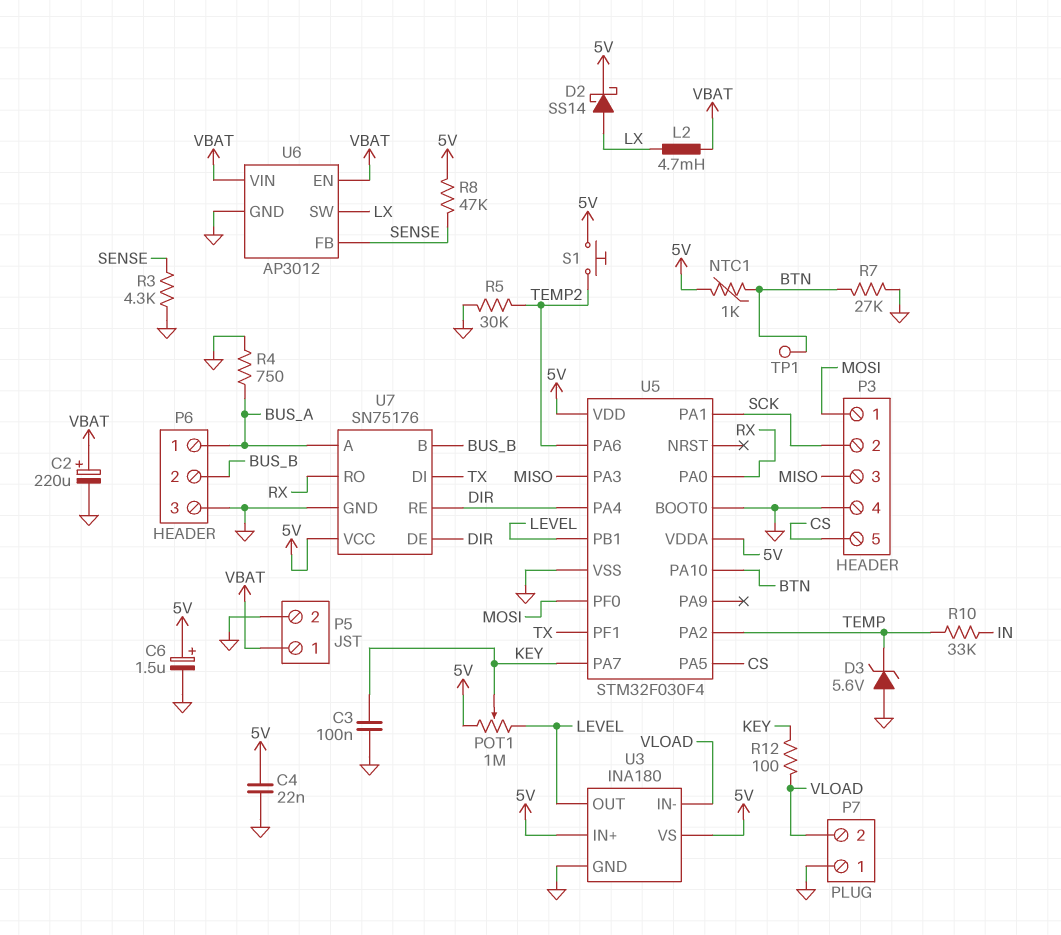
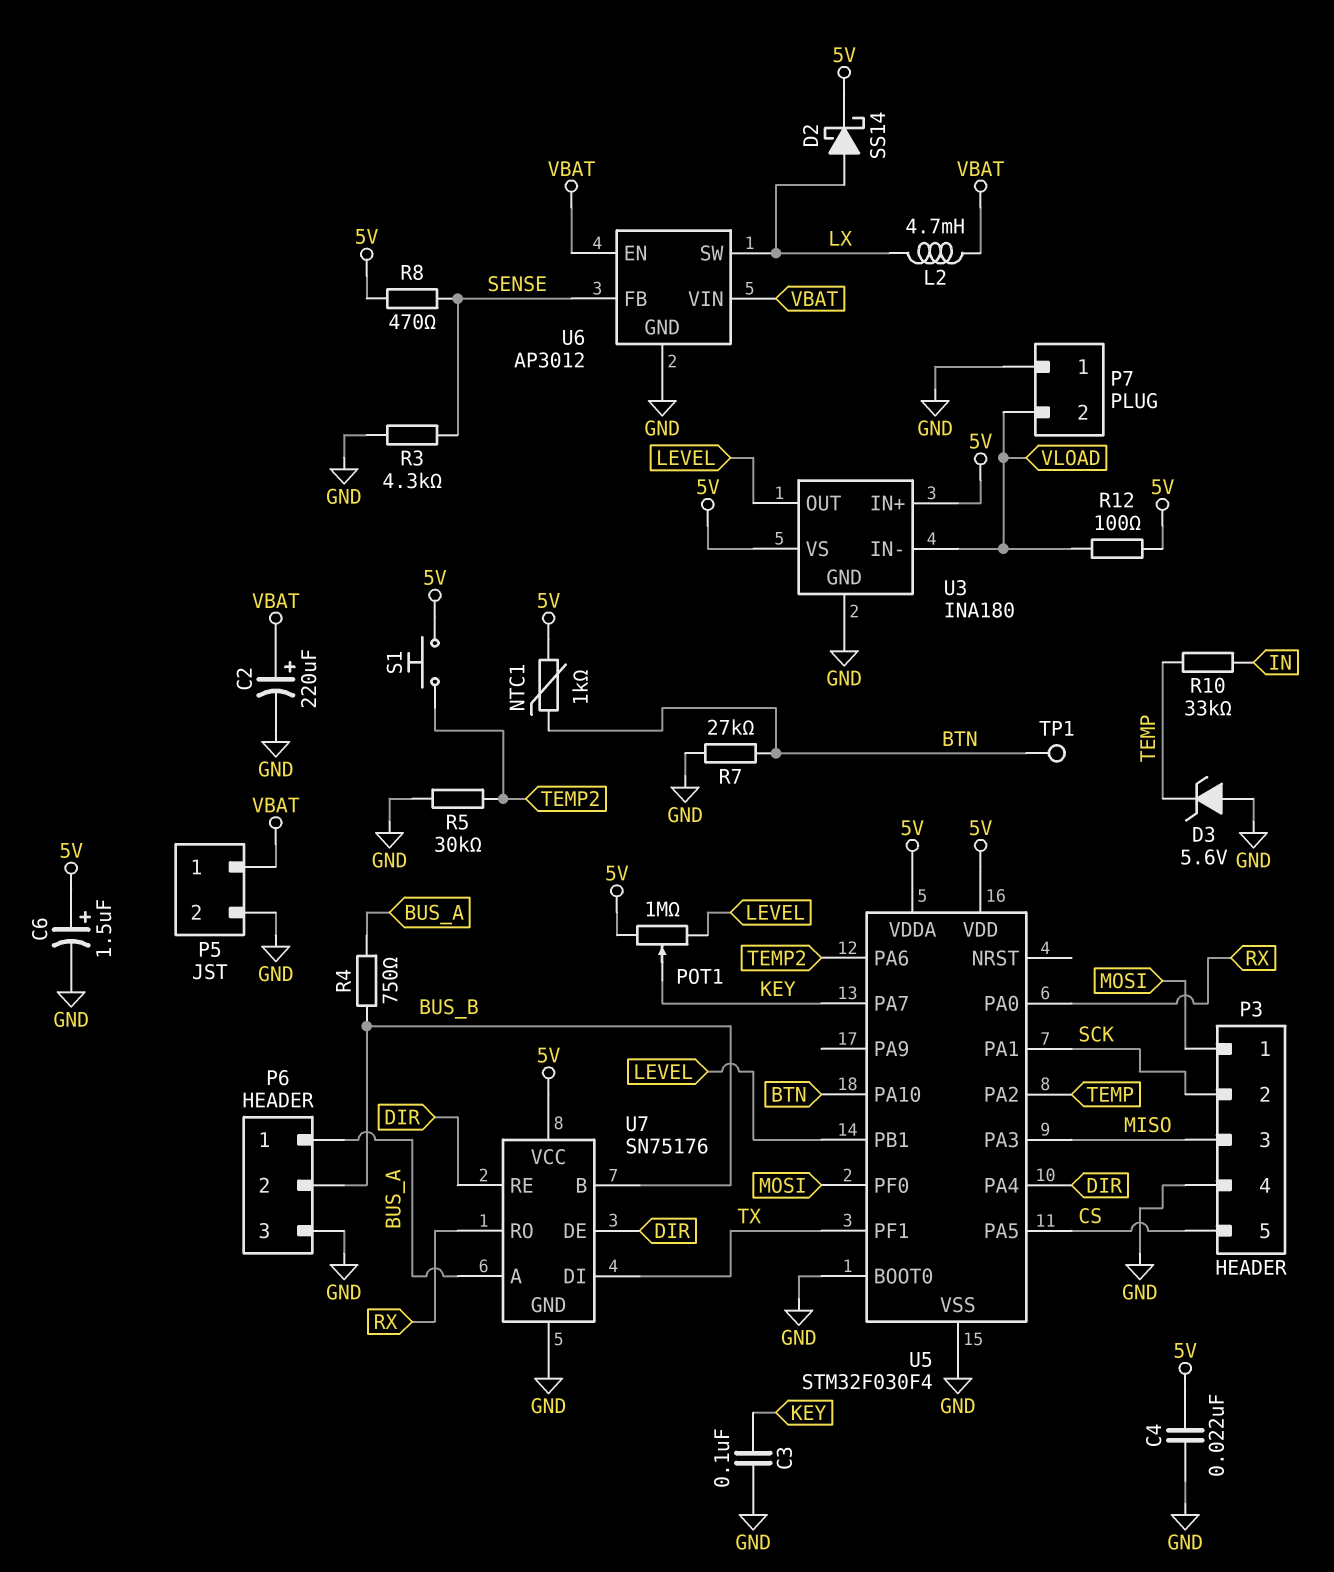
R4: 750 (BUS_A, GND) -> 750 (BUS_A, BUS_B)
R8: 47k (5V, SENSE) -> 470 (5V, SENSE)
R12: 100 (KEY, VLOAD) -> 100 (5V, VLOAD)

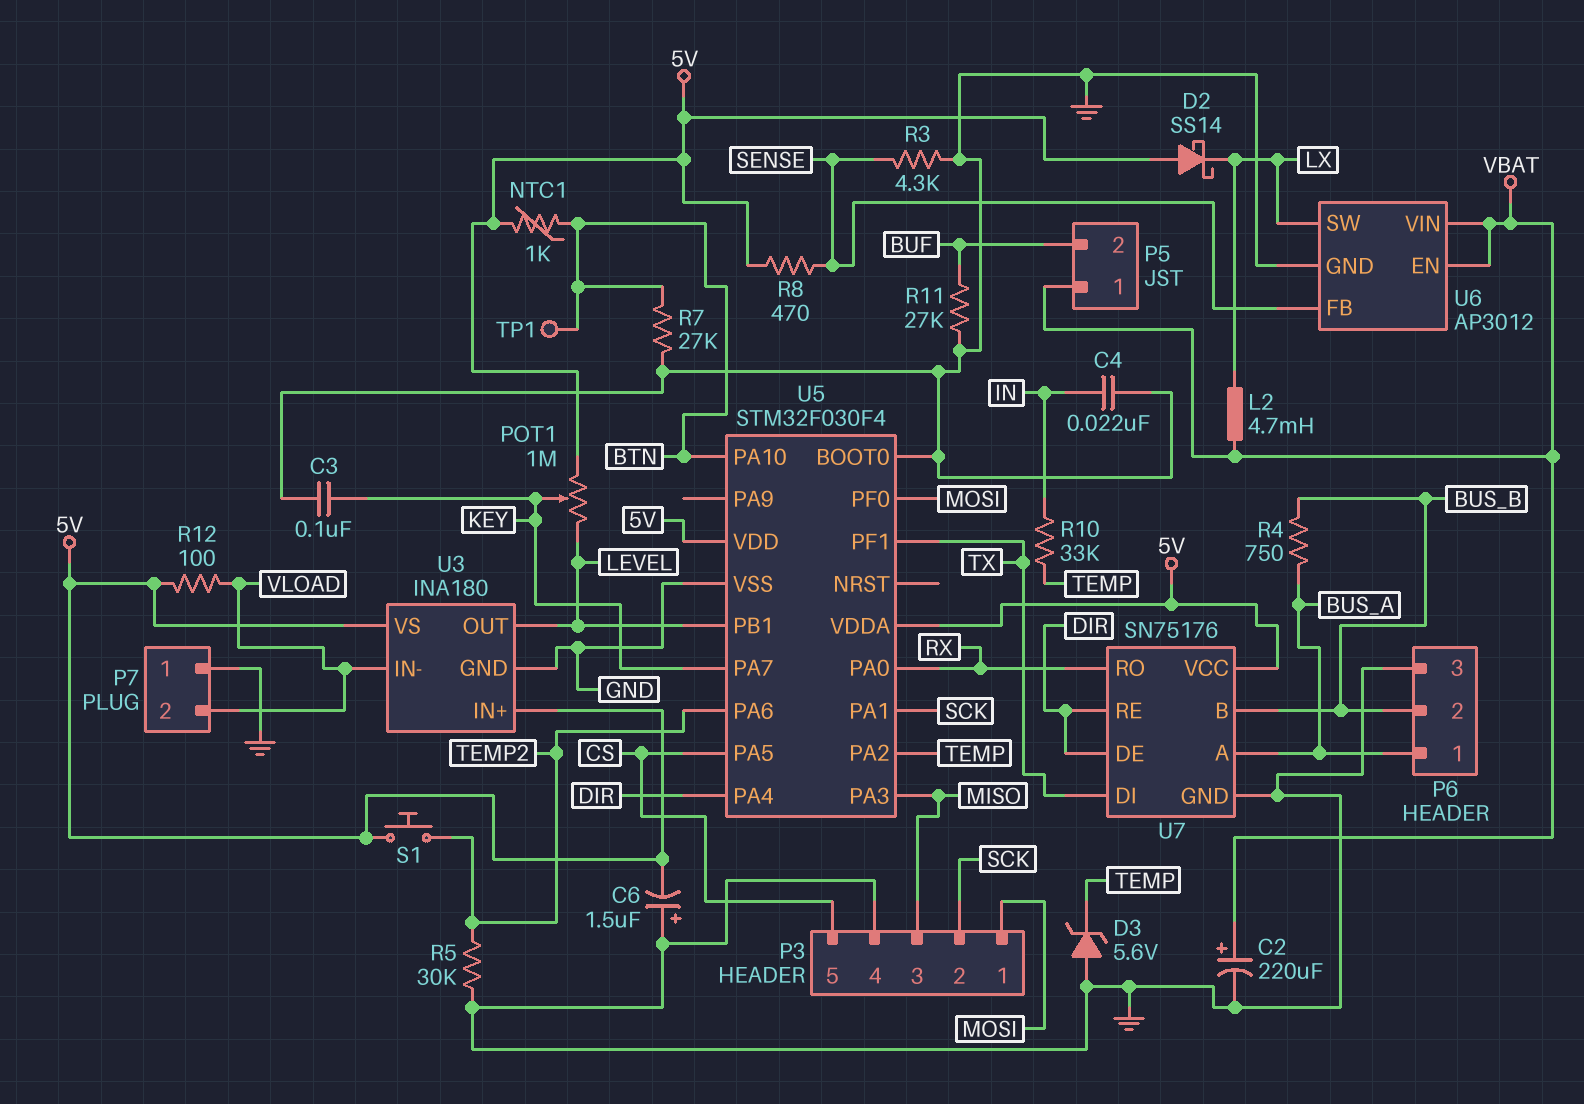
C4: 22nF (5V, GND) -> 22nF (GND, IN)
C6: 1.5uF (plus 5V, minus GND) -> 1.5uF (plus GND, minus 5V)
D2: schottky SS14 (A LX, K 5V) -> schottky SS14 (A 5V, K LX)
P5 pin 2: GND -> BUF
R11: none -> 27k (BUF, GND)

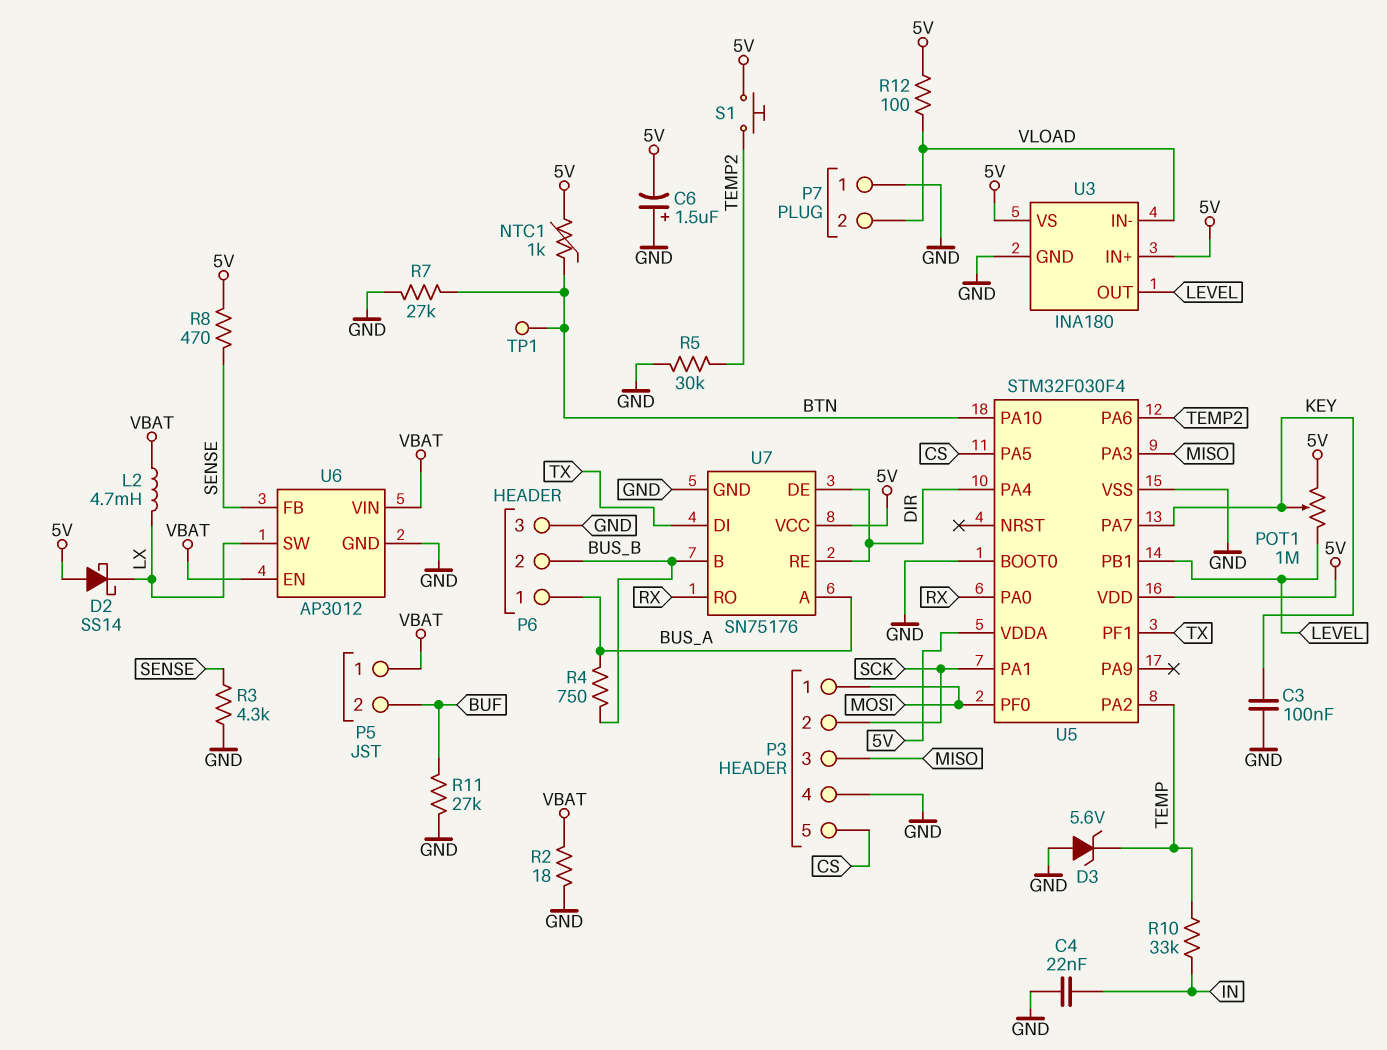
C2: 220uF (plus VBAT, minus GND) -> none
R2: none -> 18 (GND, VBAT)

